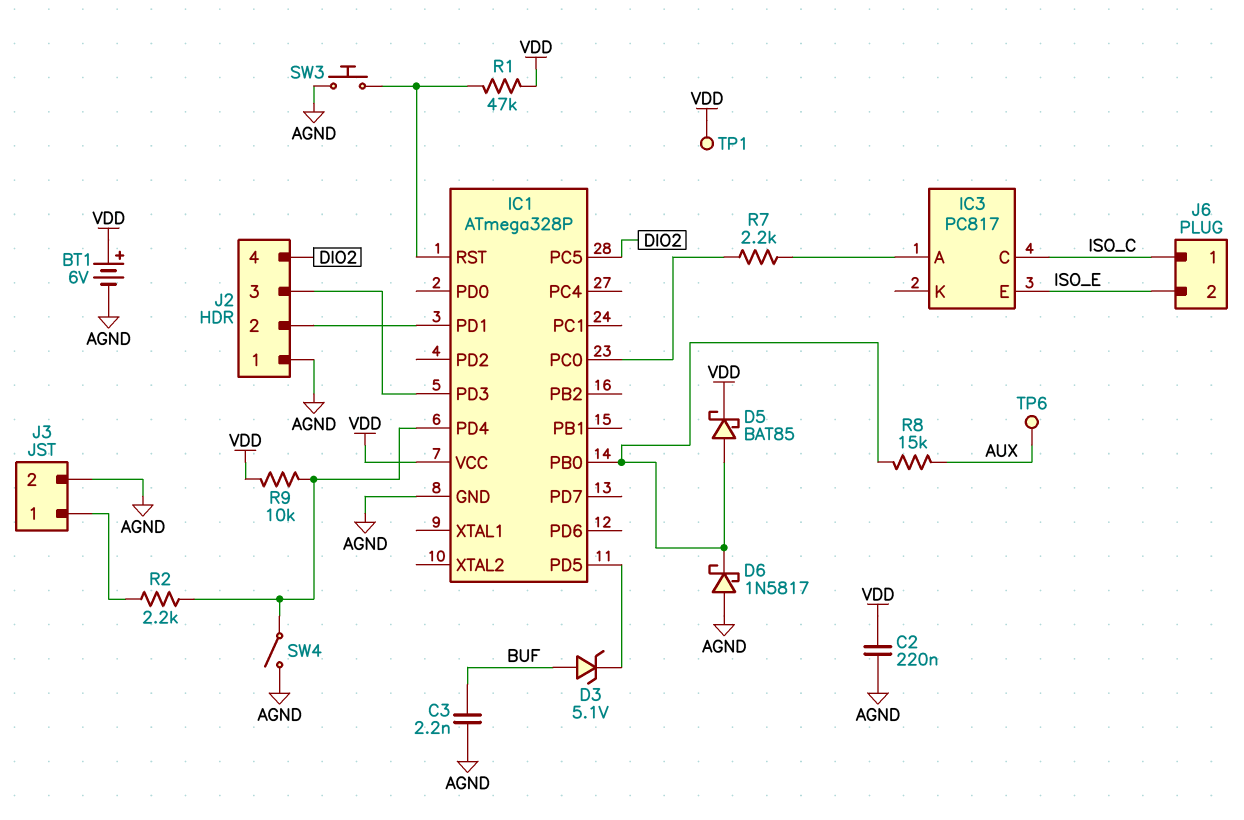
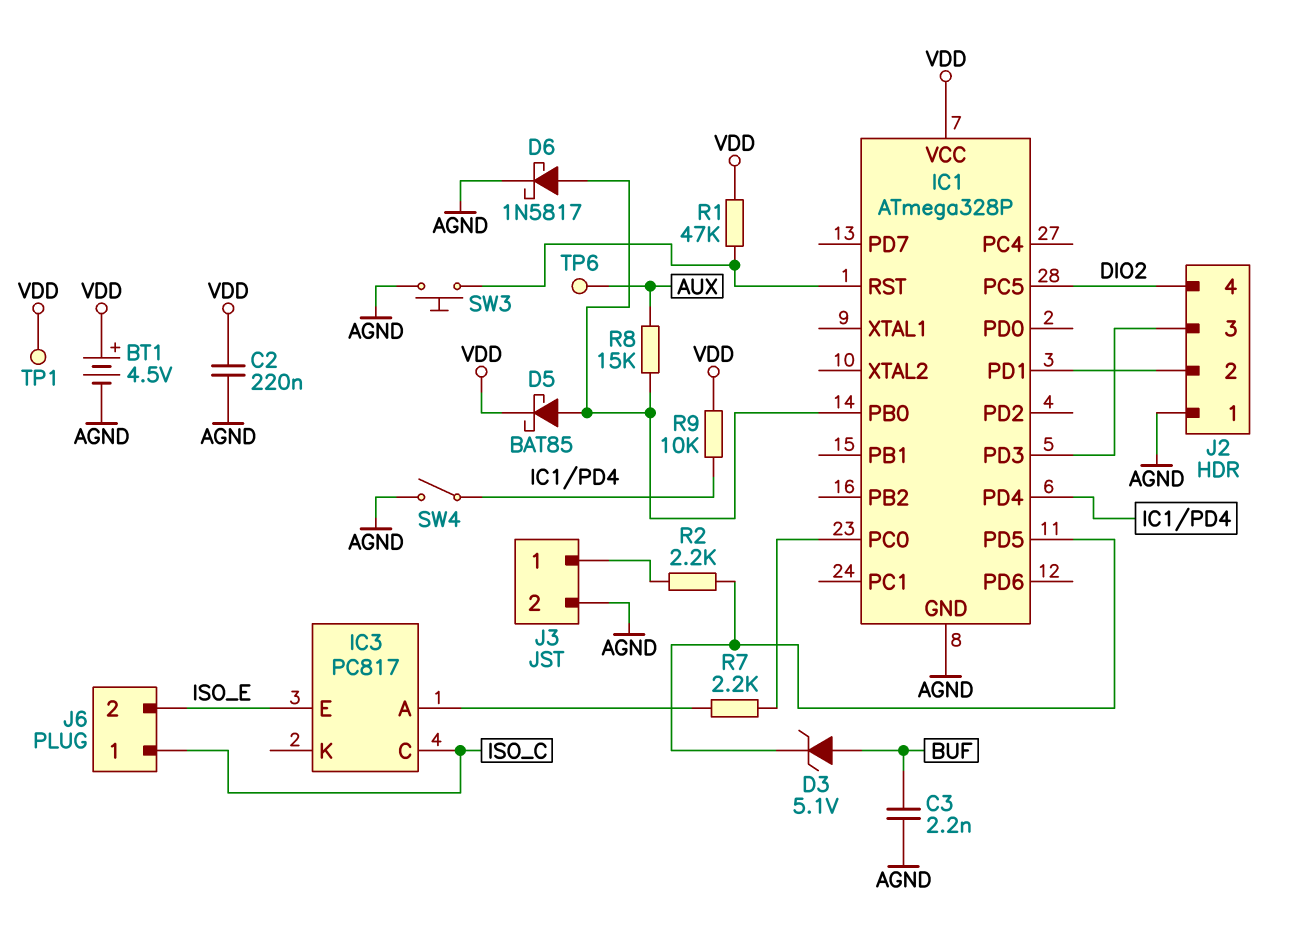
BT1: 6V (plus VDD, minus AGND) -> 4.5V (plus VDD, minus AGND)
D6: schottky 1N5817 (A AGND, K IC1/PB0) -> schottky 1N5817 (A IC1/PB0, K AGND)
R2: 2.2k (IC1/PD4, J3/1) -> 2.2k (IC1/PD5, J3/1)

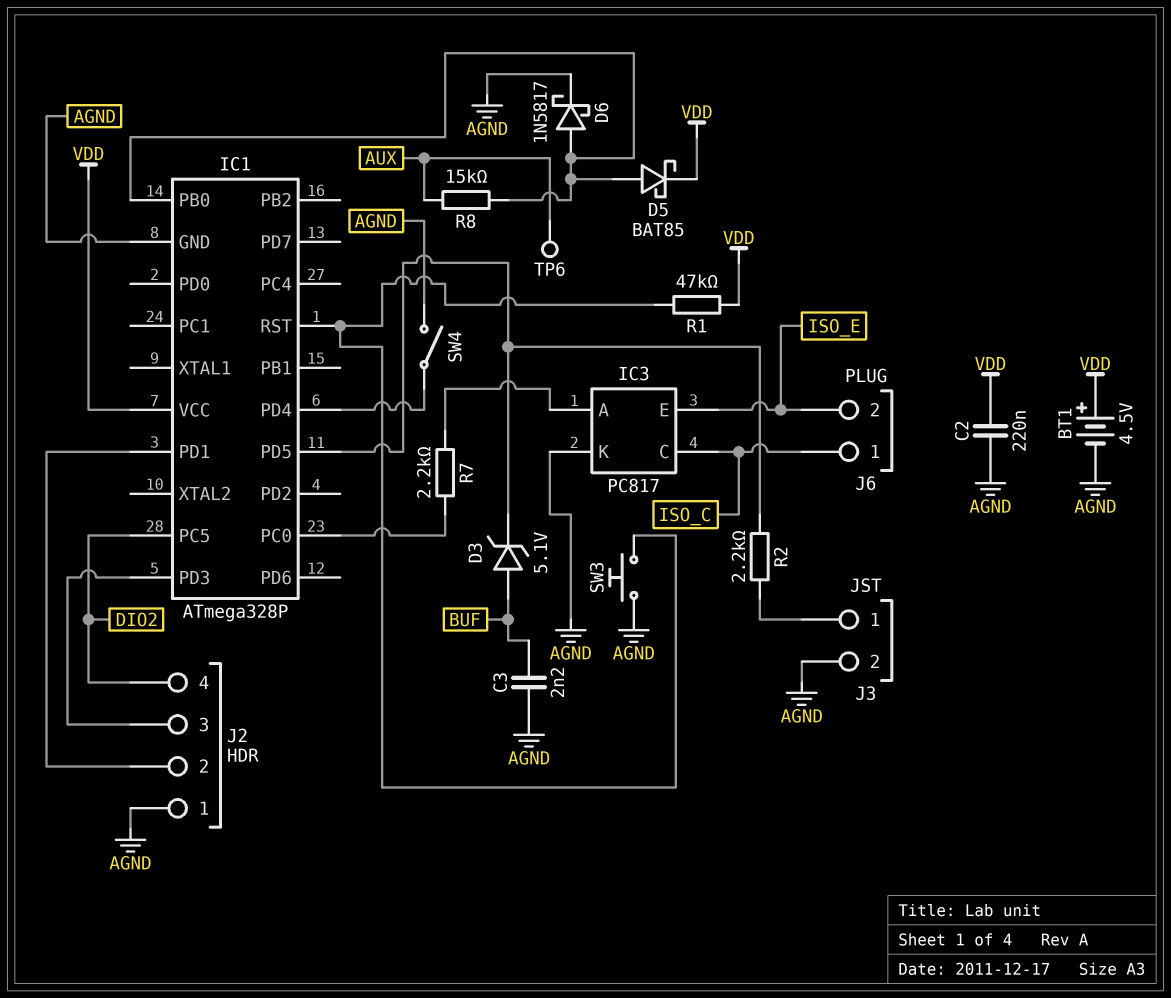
IC3 pin K: none -> AGND
R9: 10k (IC1/PD4, VDD) -> none
TP1: test point (VDD) -> none

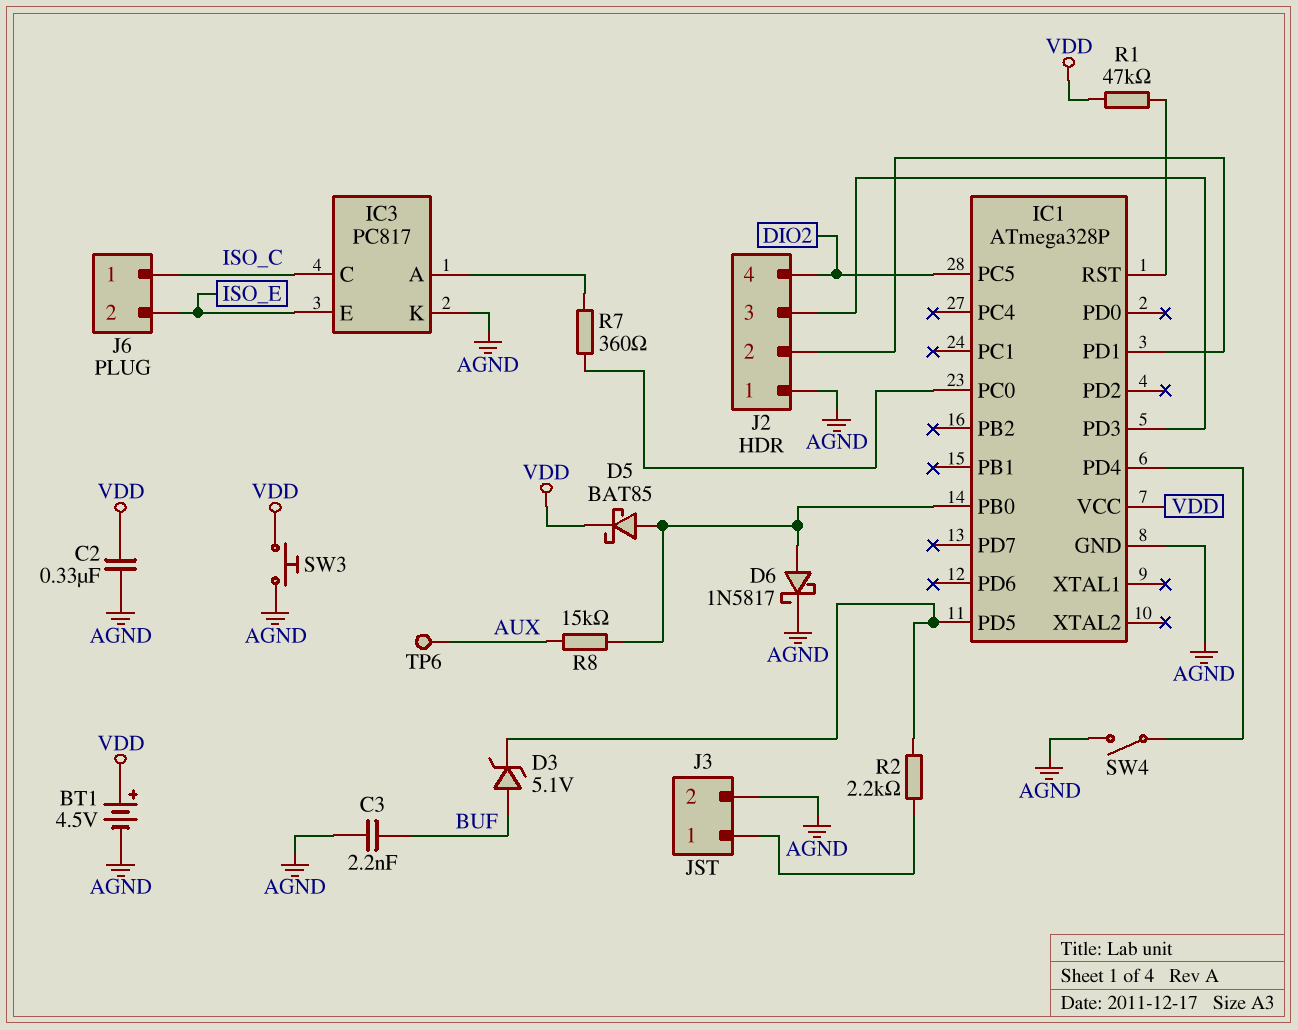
C2: 220nF (AGND, VDD) -> 330nF (AGND, VDD)
R7: 2.2k (IC1/PC0, IC3/A) -> 360 (IC1/PC0, IC3/A)
SW3: button (AGND, IC1/RST) -> button (AGND, VDD)

